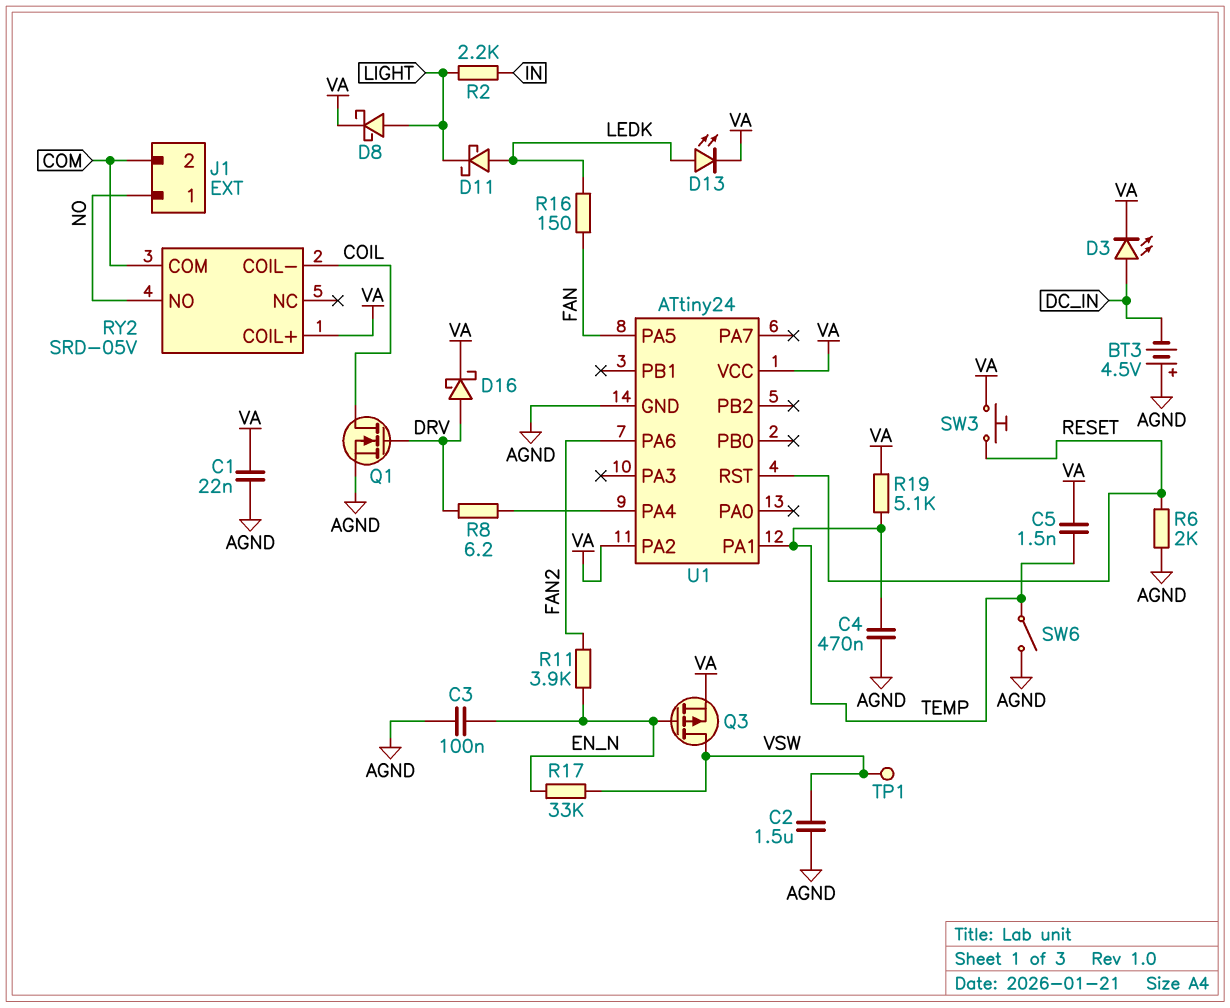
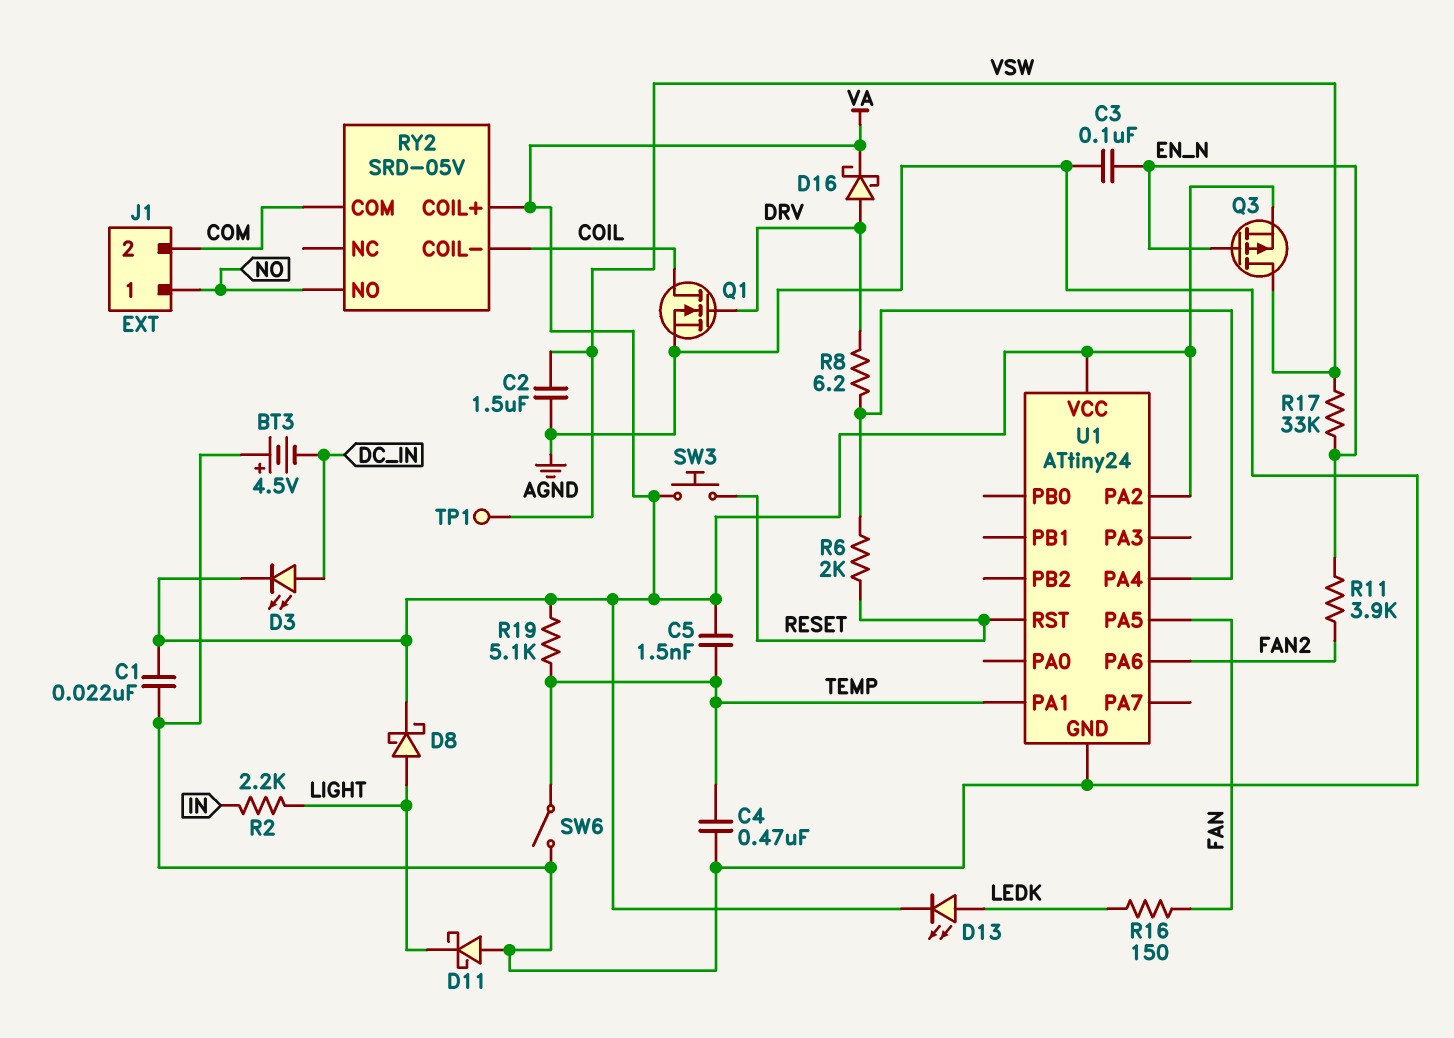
D11: schottky (A LEDK, K LIGHT) -> schottky (A AGND, K LIGHT)
R6: 2k (AGND, RESET) -> 2k (RESET, U1/PA4)

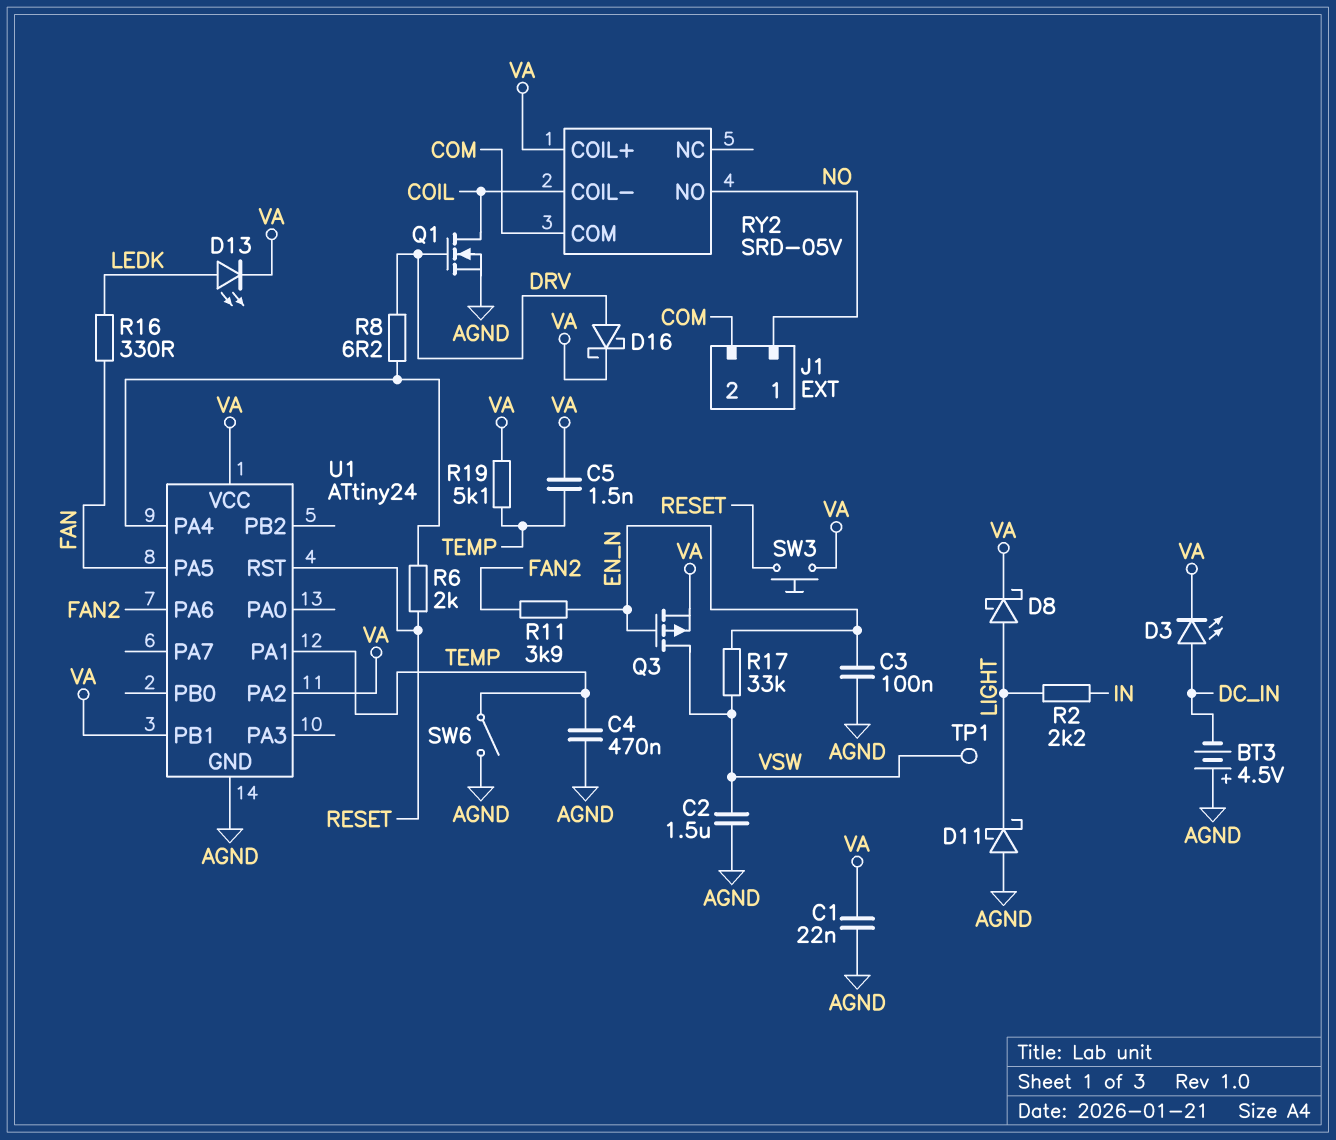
R16: 150 (FAN, LEDK) -> 330 (FAN, LEDK)
U1 pin PB1: none -> VA

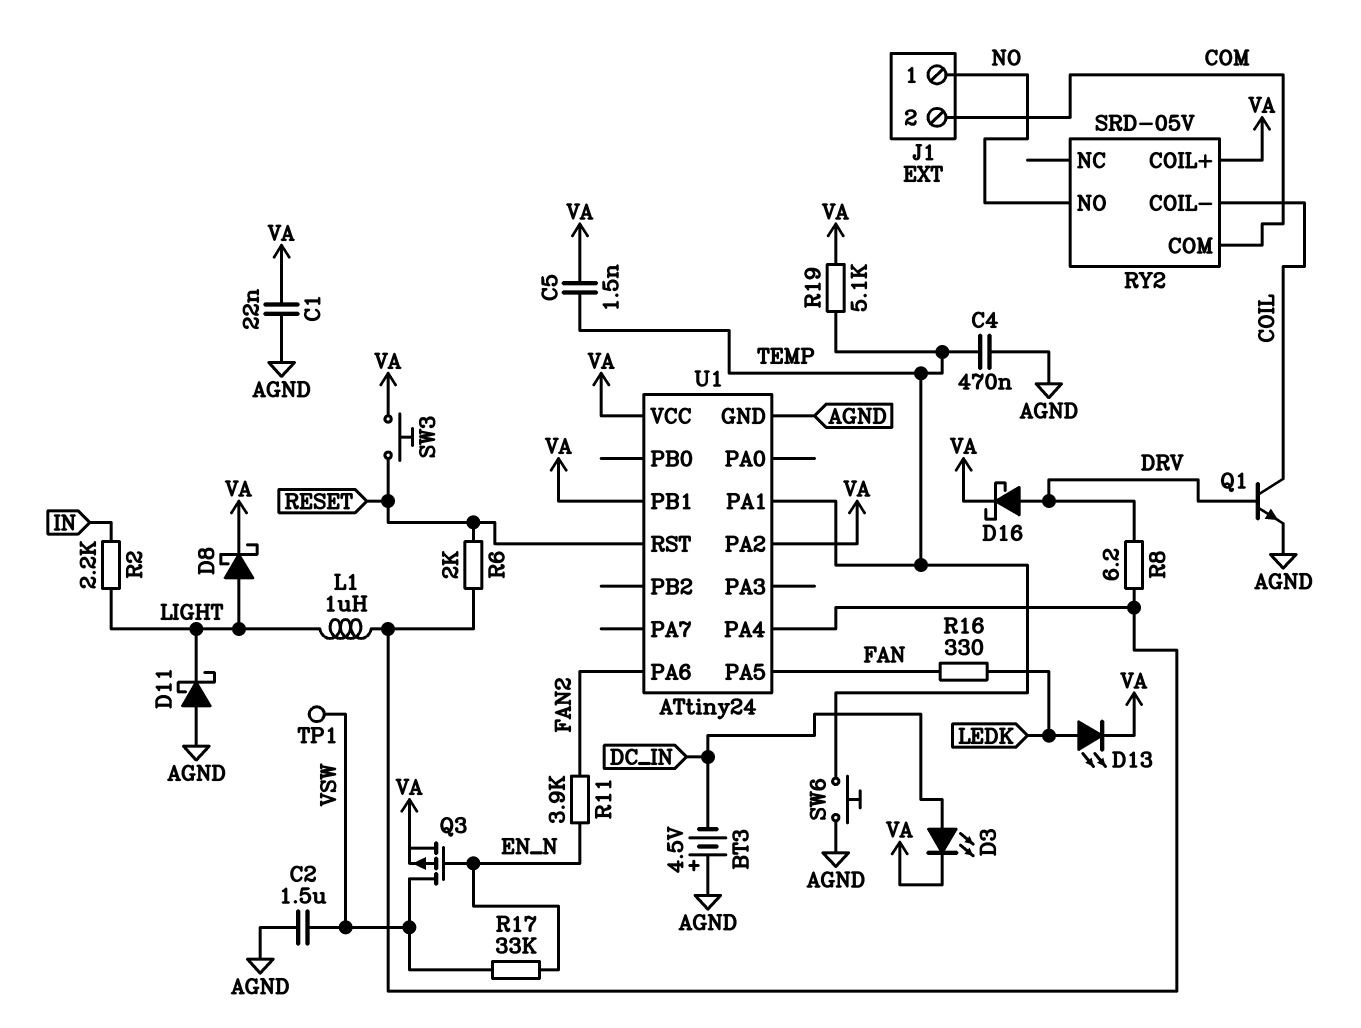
C3: 100nF (AGND, EN_N) -> none
L1: none -> 1uH (LIGHT, U1/PA4)
Q1: NMOS (G DRV, D COIL, S AGND) -> NPN (B DRV, C COIL, E AGND)
SW6: switch (AGND, TEMP) -> button (AGND, TEMP)

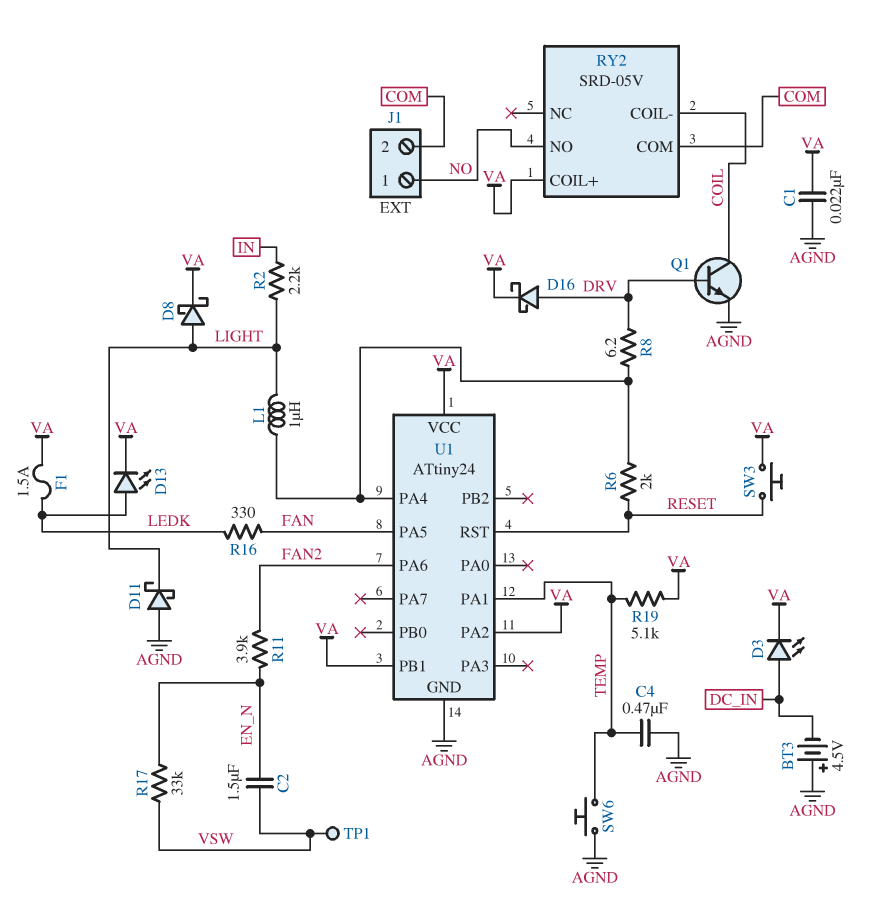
C2: 1.5uF (AGND, VSW) -> 1.5uF (EN_N, VSW)
C5: 1.5nF (TEMP, VA) -> none
F1: none -> 1.5A (LEDK, VA)
Q3: PMOS (G EN_N, D VSW, S VA) -> none

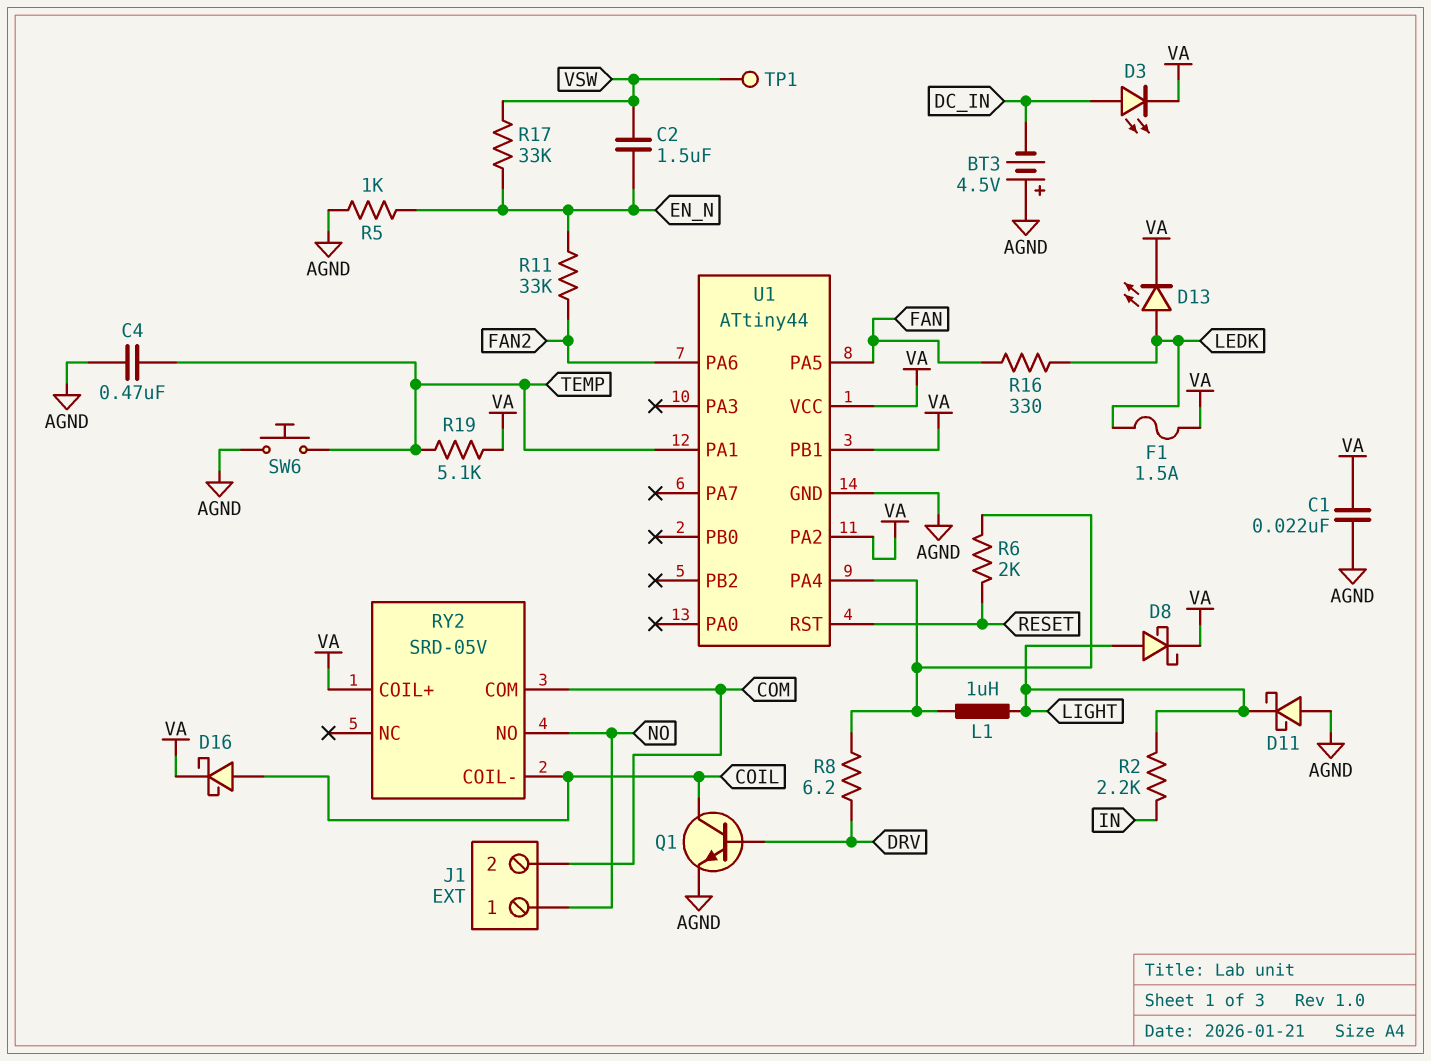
D16: schottky (A DRV, K VA) -> schottky (A COIL, K VA)
R5: none -> 1k (AGND, EN_N)
R11: 3.9k (EN_N, FAN2) -> 33k (EN_N, FAN2)
SW3: button (RESET, VA) -> none
U1: ATtiny24 -> ATtiny44

